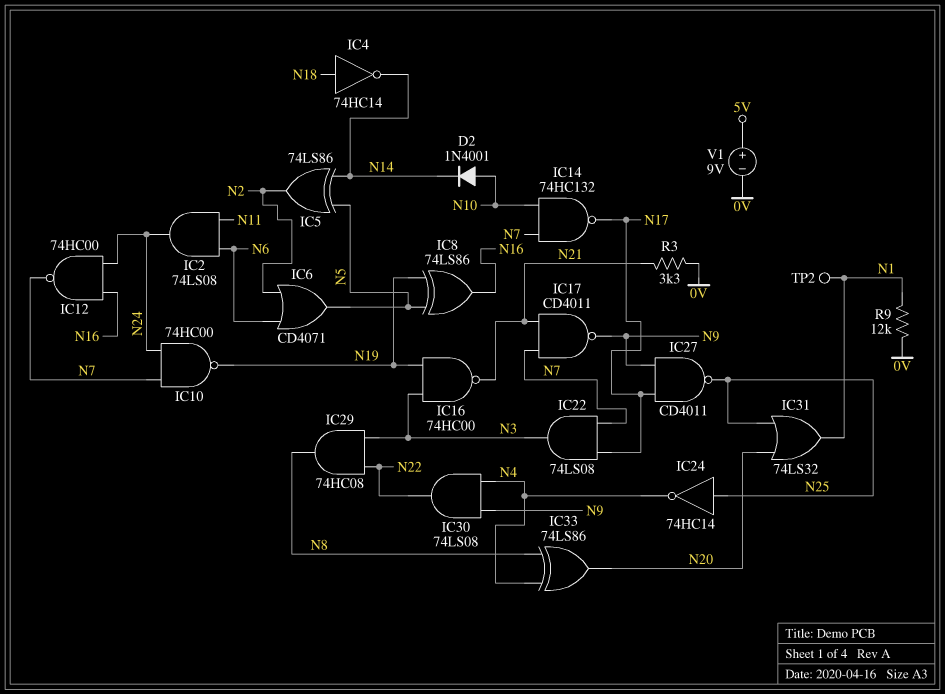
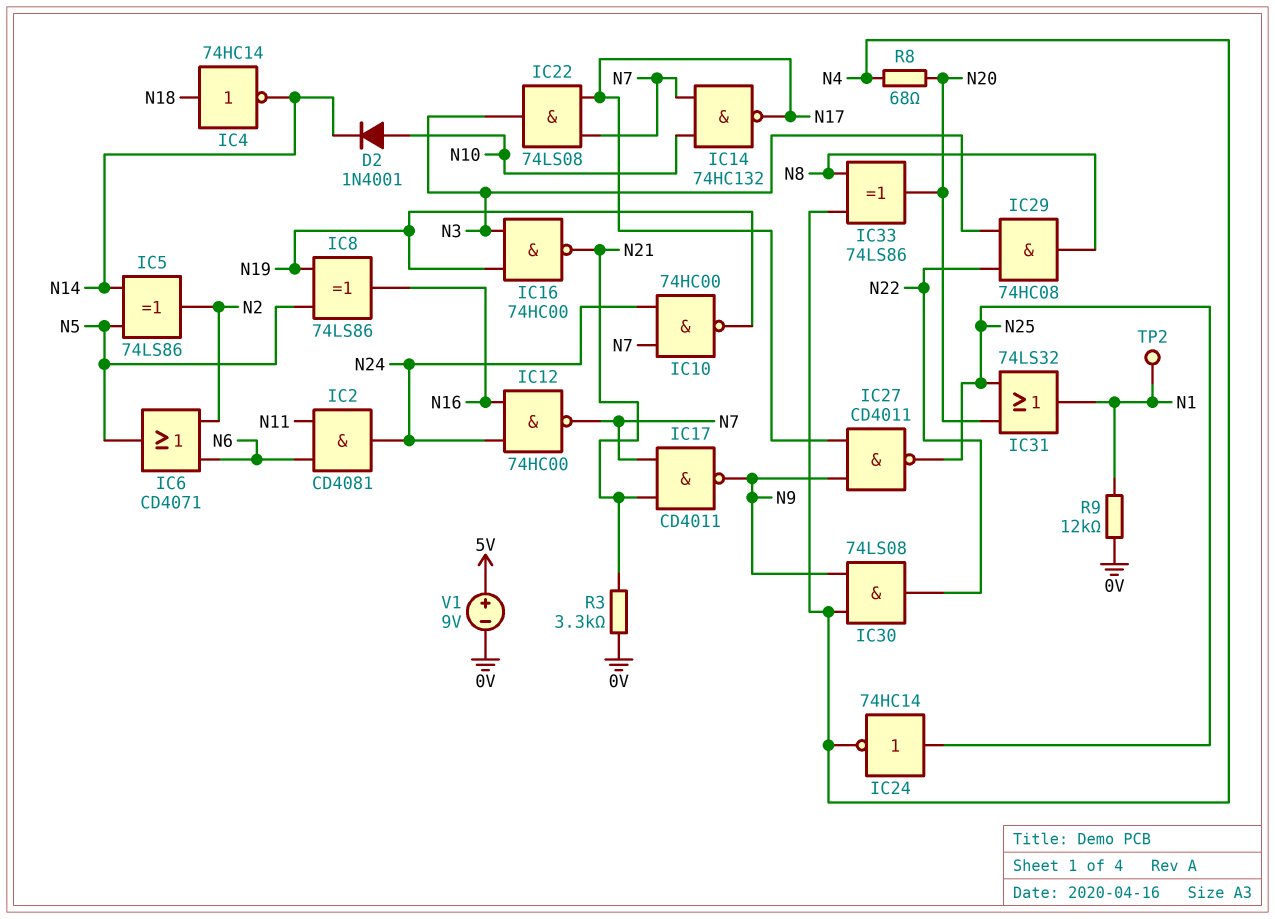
IC2: AND 74LS08 (in N6, in N11, out N24) -> AND CD4081 (in N6, in N11, out N24)
R8: none -> 68 (N4, N20)

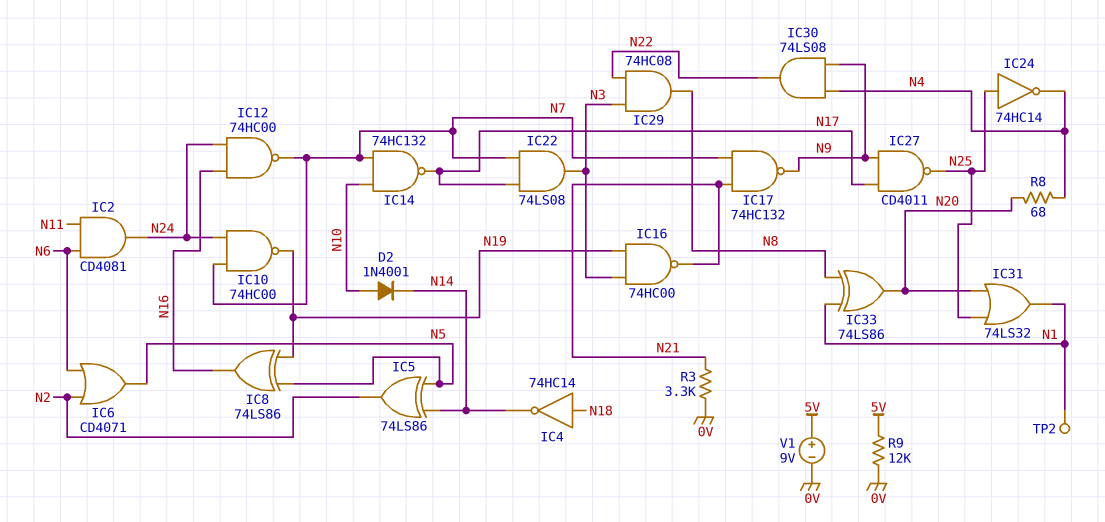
IC17: NAND CD4011 (in N7, in N21, out N9) -> NAND 74HC132 (in N7, in N21, out N9)
IC33: XOR 74LS86 (in N4, in N8, out N20) -> XOR 74LS86 (in N1, in N8, out N20)
R9: 12k (0V, N1) -> 12k (0V, 5V)

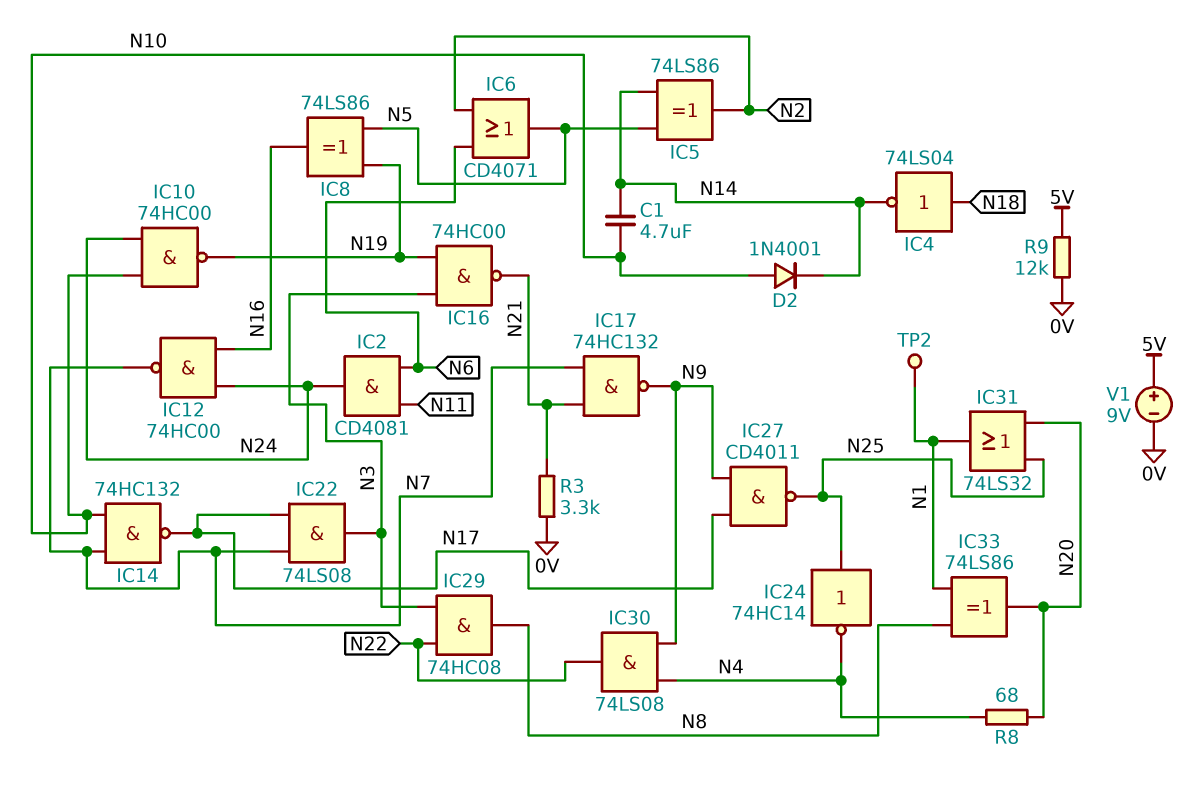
C1: none -> 4.7uF (N10, N14)
IC4: NOT 74HC14 (in N18, out N14) -> NOT 74LS04 (in N18, out N14)
IC10: NAND 74HC00 (in N7, in N24, out N19) -> NAND 74HC00 (in N10, in N24, out N19)

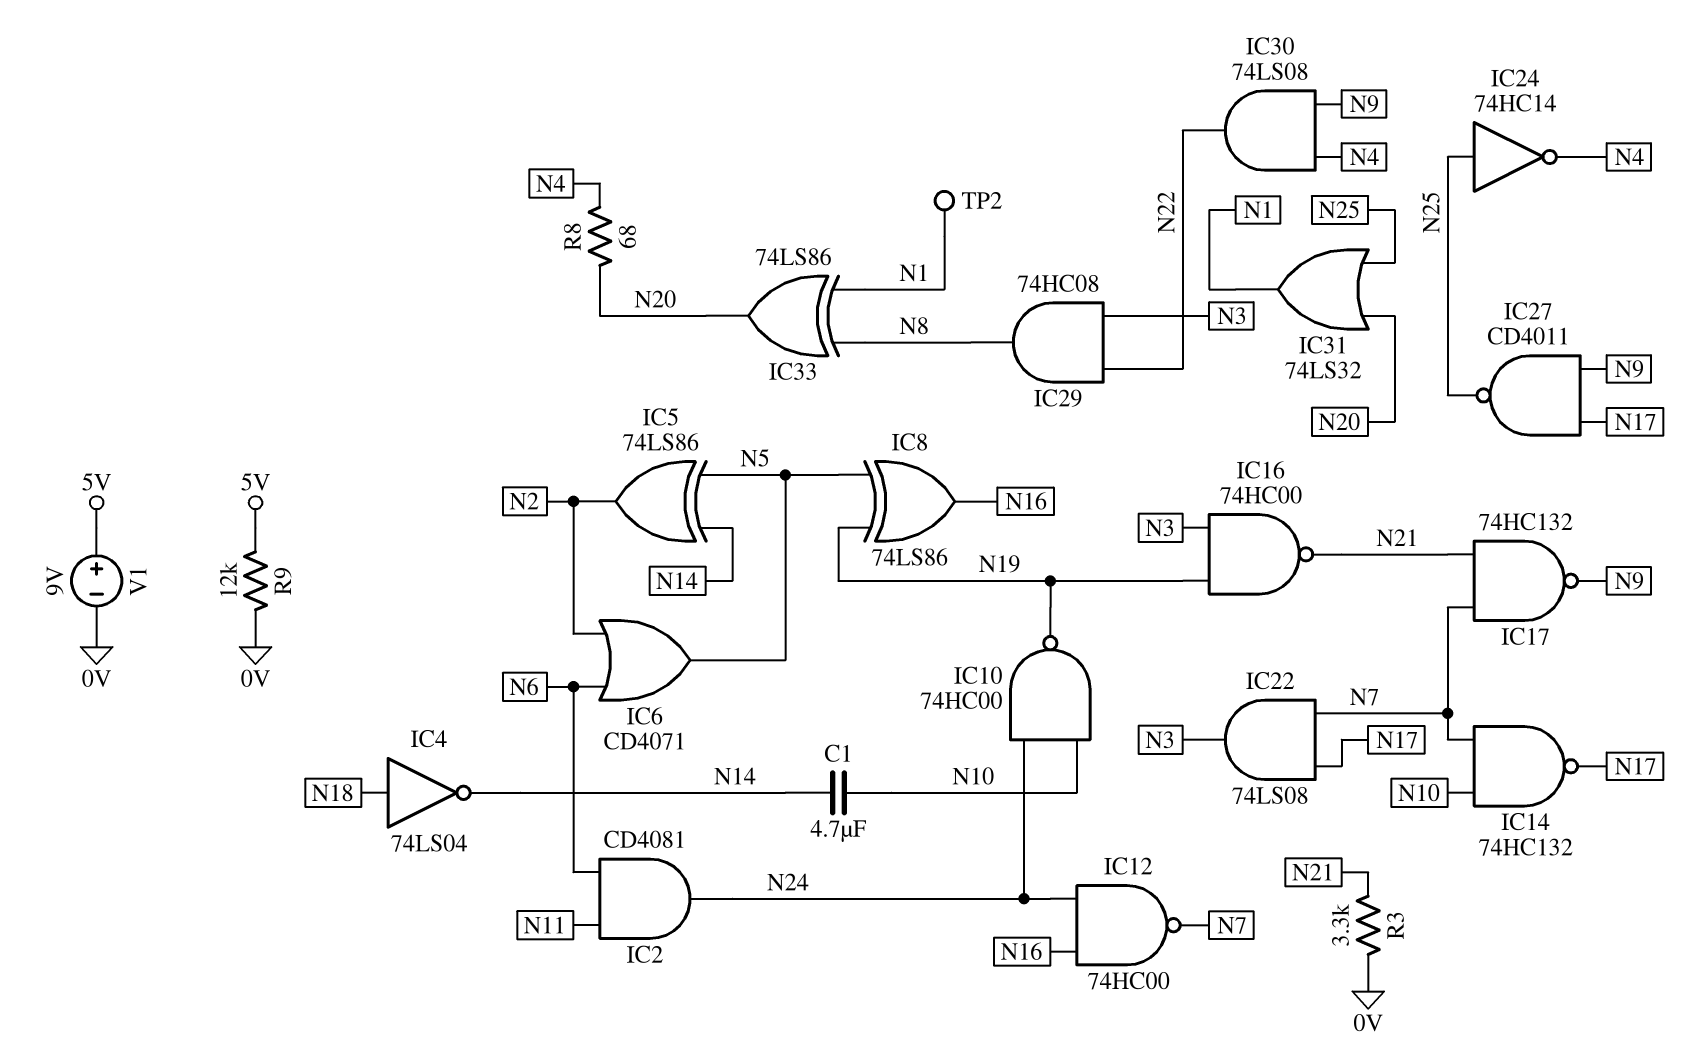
D2: diode 1N4001 (A N10, K N14) -> none

